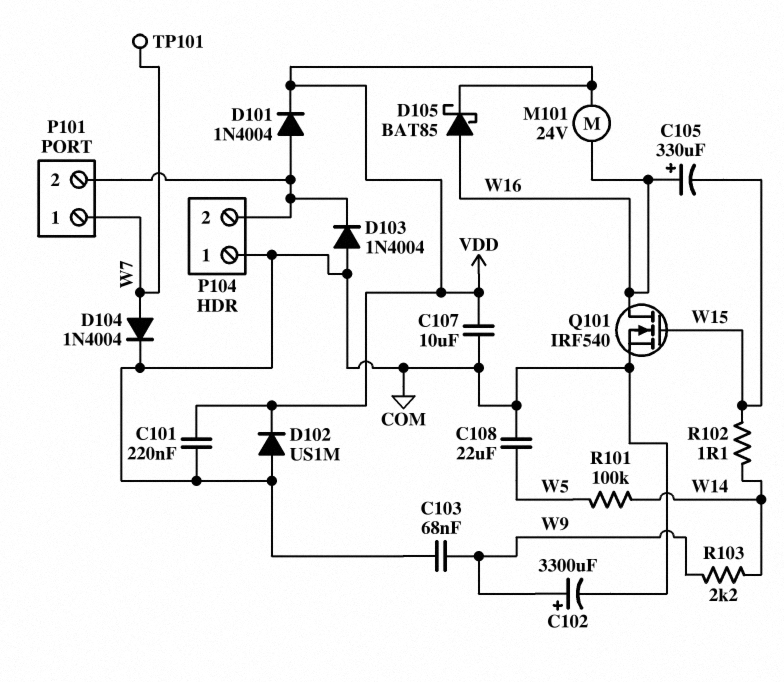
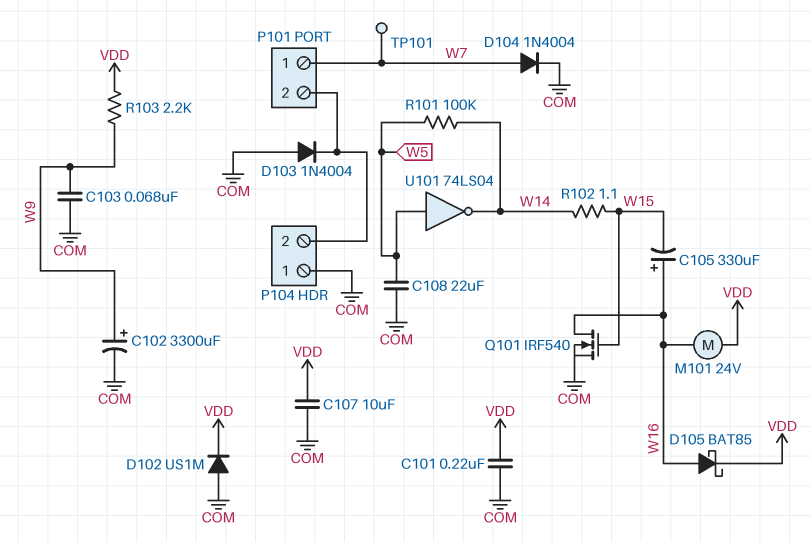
D101: diode 1N4004 (A P101/2, K VDD) -> none
R103: 2.2k (W9, W14) -> 2.2k (VDD, W9)
U101: none -> NOT 74LS04 (in W5, out W14)

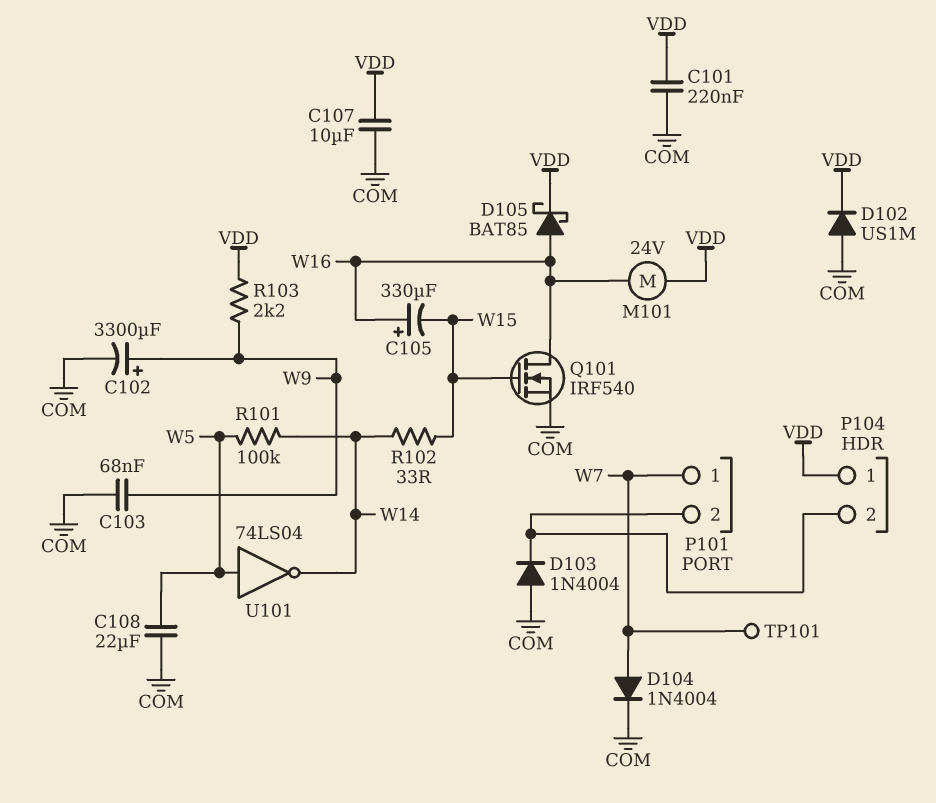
P104 pin 1: COM -> VDD
R102: 1.1 (W14, W15) -> 33 (W14, W15)

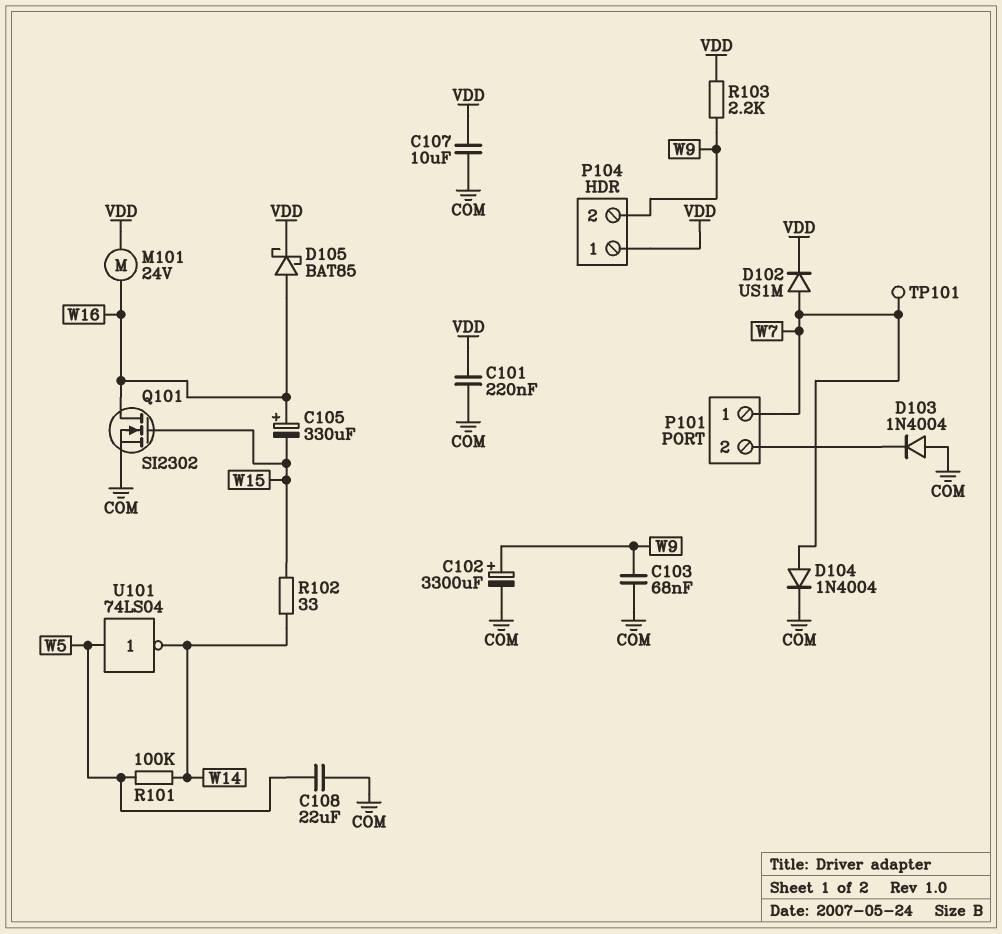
D102: diode US1M (A COM, K VDD) -> diode US1M (A W7, K VDD)
P104 pin 2: P101/2 -> W9
Q101: NMOS IRF540 (G W15, D W16, S COM) -> NMOS SI2302 (G W15, D W16, S COM)

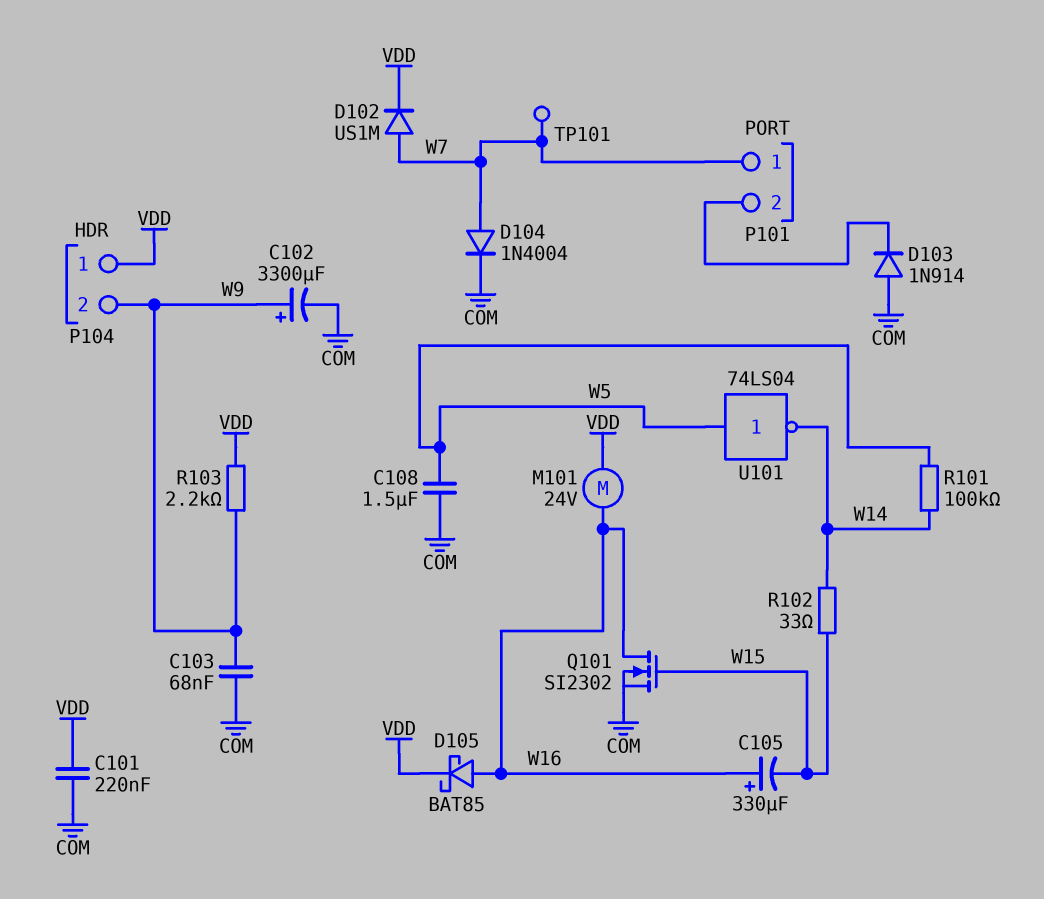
C107: 10uF (COM, VDD) -> none
C108: 22uF (COM, W5) -> 1.5uF (COM, W5)
D103: diode 1N4004 (A COM, K P101/2) -> diode 1N914 (A COM, K P101/2)

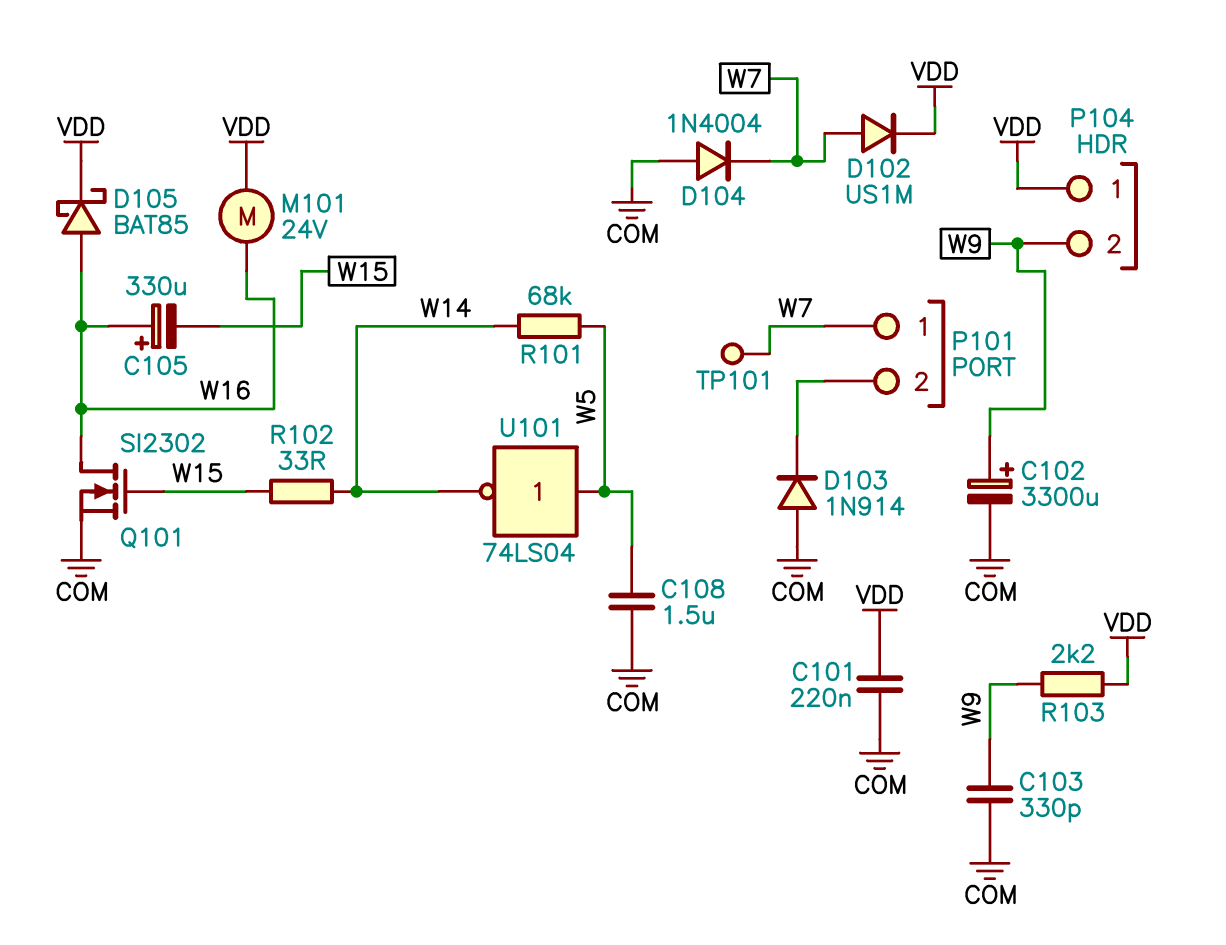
C103: 68nF (COM, W9) -> 330pF (COM, W9)
D104: diode 1N4004 (A W7, K COM) -> diode 1N4004 (A COM, K W7)
R101: 100k (W5, W14) -> 68k (W5, W14)

